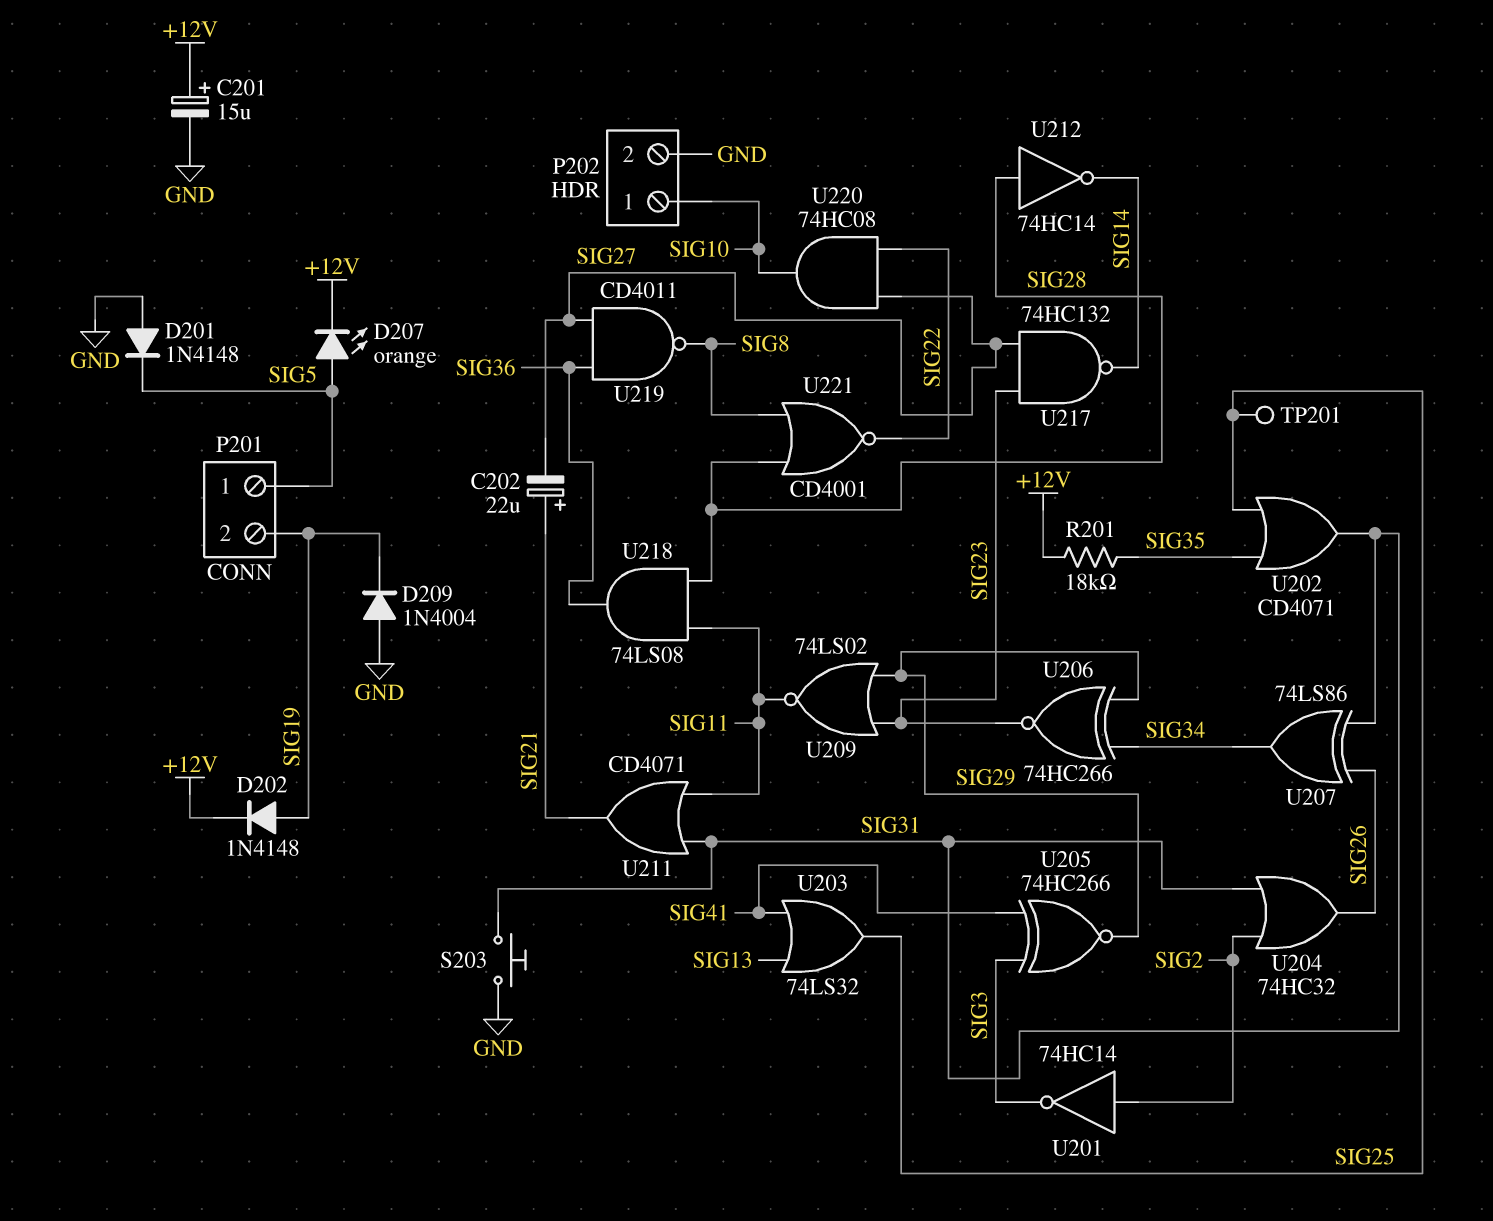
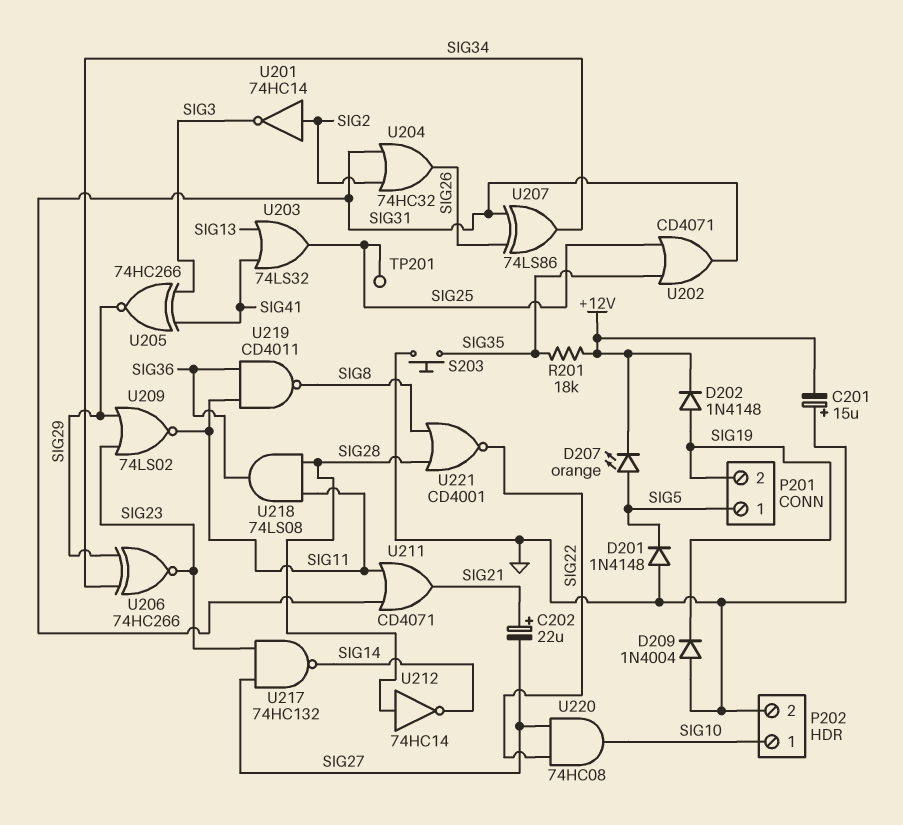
C201: 15uF (plus +12V, minus GND) -> 15uF (plus GND, minus +12V)
S203: button (GND, SIG31) -> button (GND, SIG35)
U219: NAND CD4011 (in SIG27, in SIG36, out SIG8) -> NAND CD4011 (in SIG11, in SIG36, out SIG8)

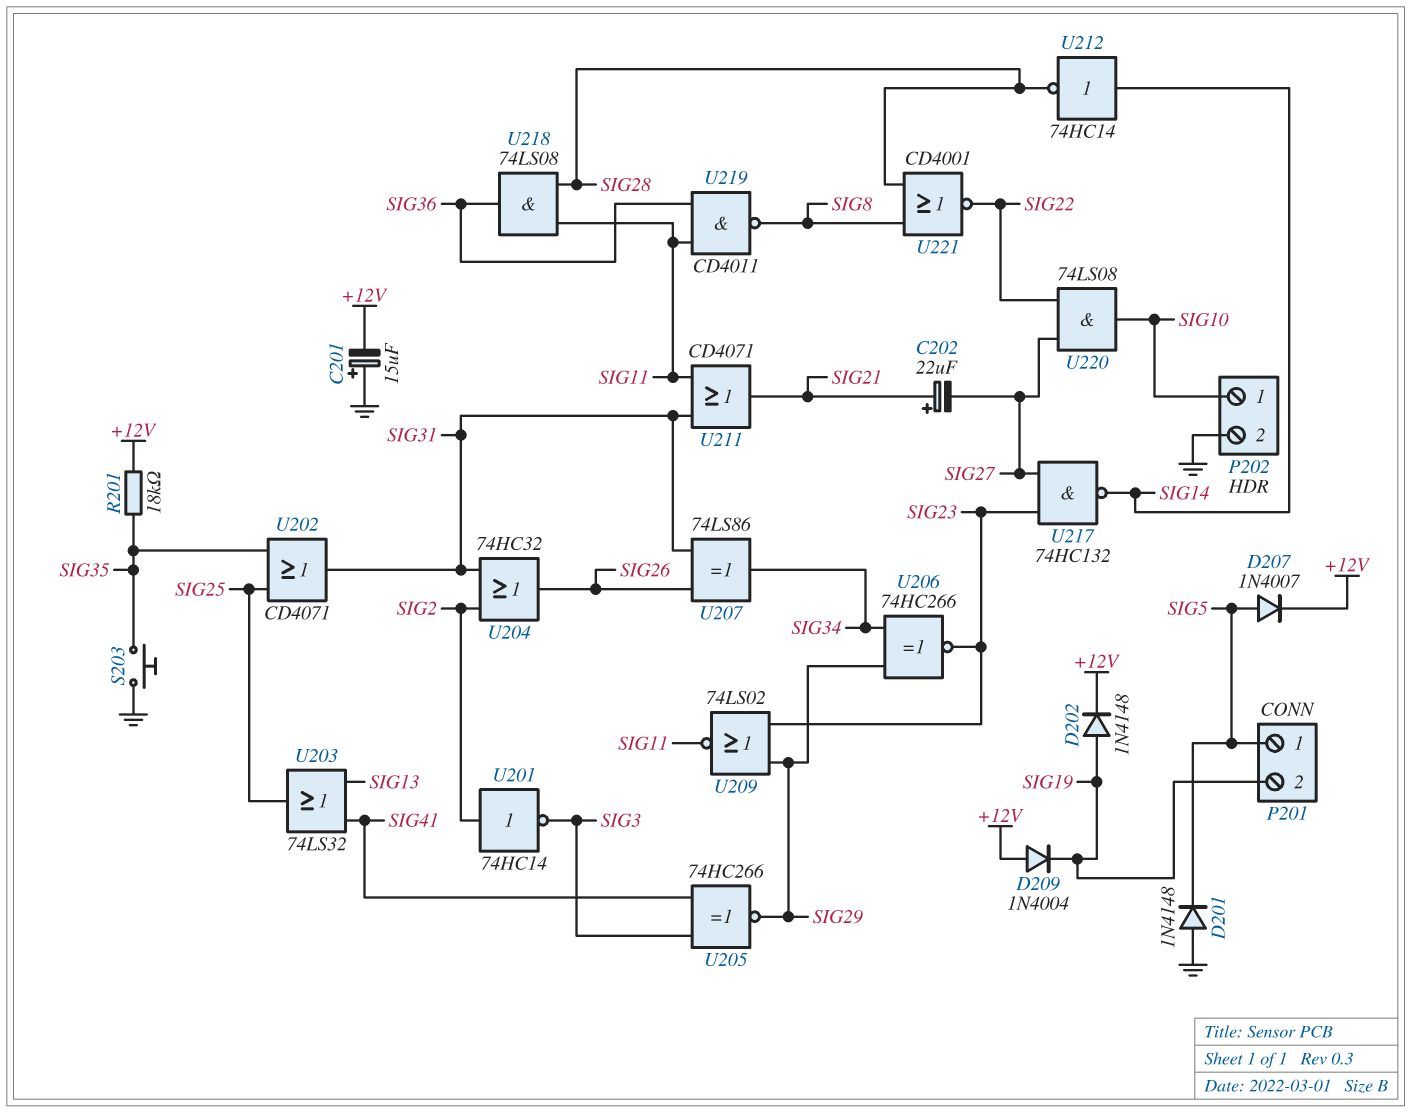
D207: LED orange (A SIG5, K +12V) -> diode 1N4007 (A SIG5, K +12V)
D209: diode 1N4004 (A GND, K SIG19) -> diode 1N4004 (A +12V, K SIG19)
TP201: test point (SIG25) -> none
U212: NOT 74HC14 (in SIG28, out SIG14) -> NOT 74HC14 (in SIG14, out SIG28)
U220: AND 74HC08 (in SIG22, in SIG27, out SIG10) -> AND 74LS08 (in SIG22, in SIG27, out SIG10)

